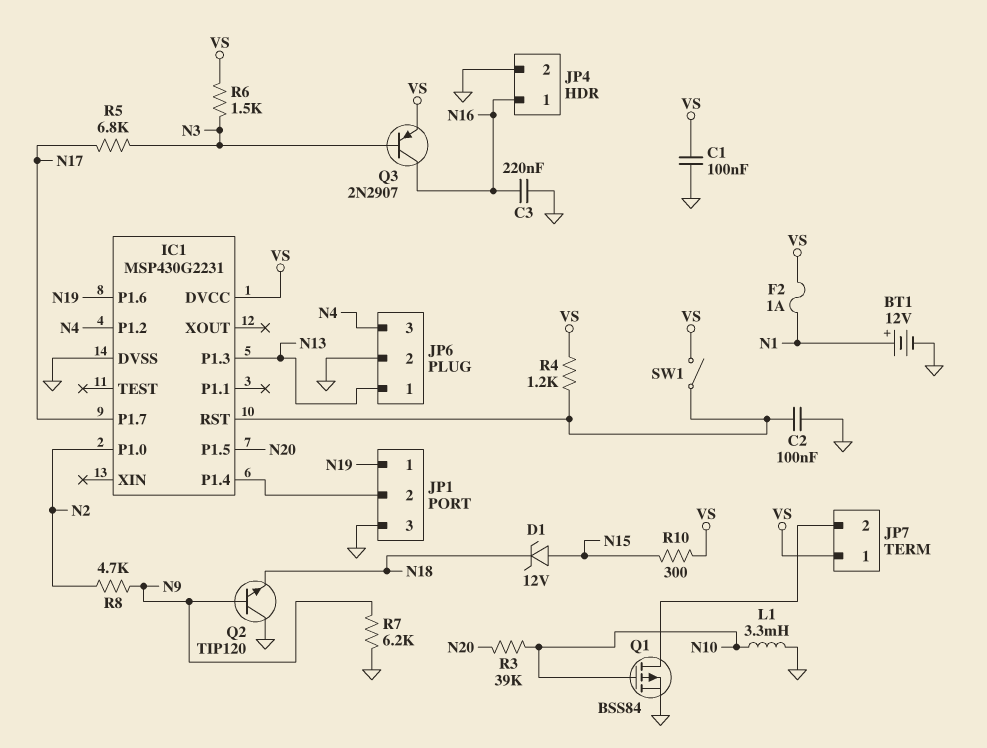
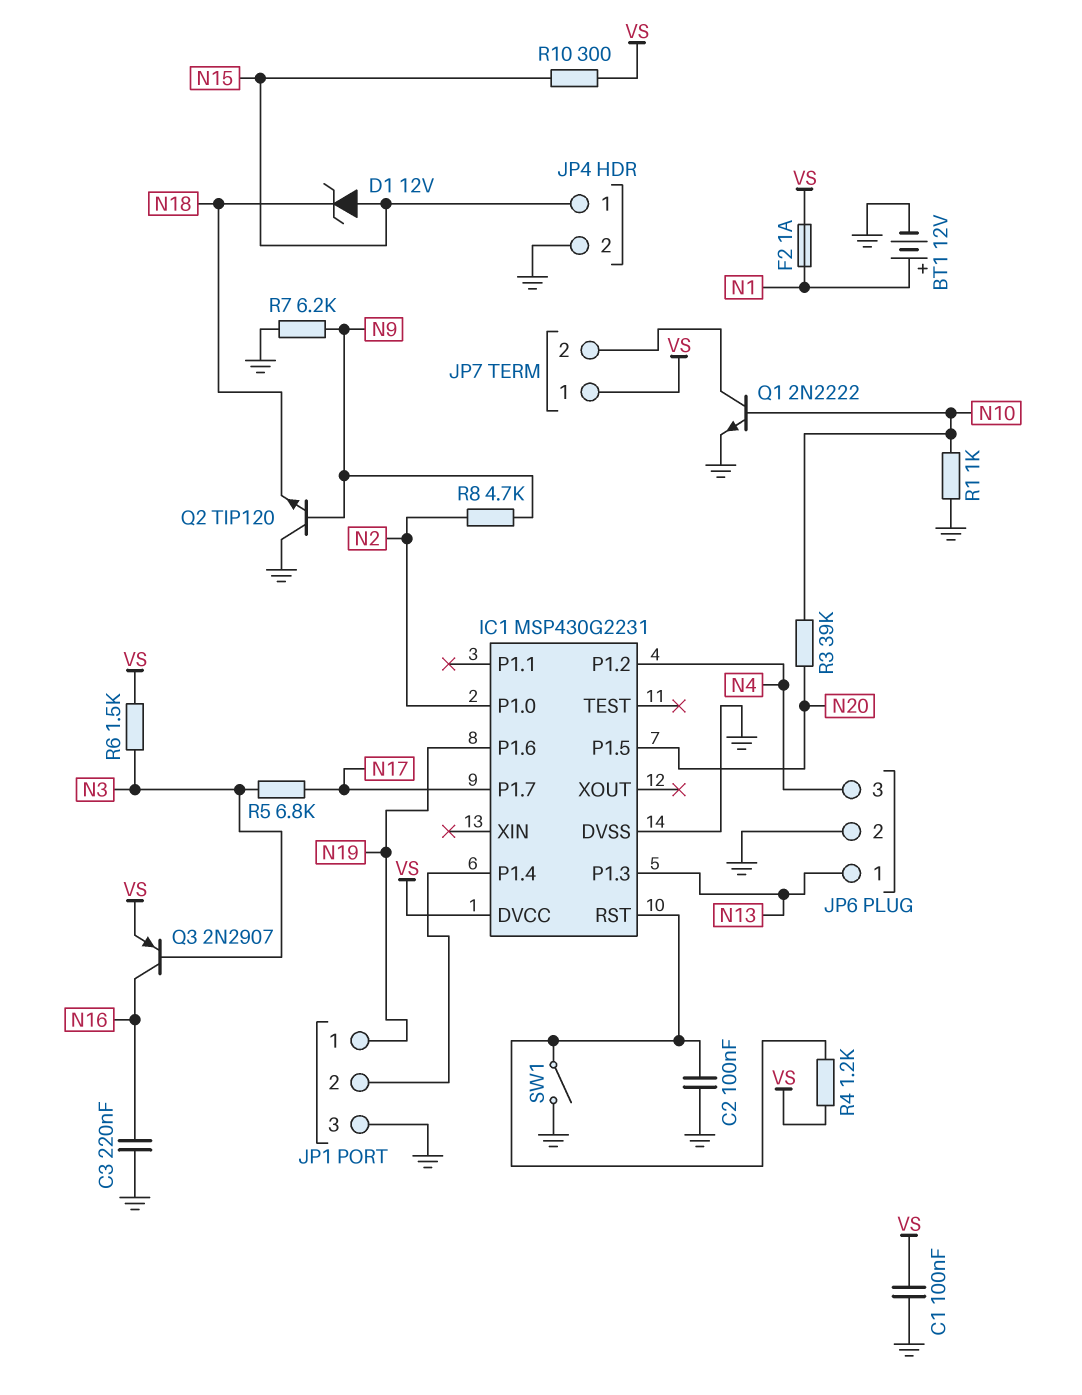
JP4 pin 1: N16 -> N15
L1: 3.3mH (GND, N10) -> none
Q1: PMOS BSS84 (G N10, D JP7/2, S GND) -> NPN 2N2222 (B N10, C JP7/2, E GND)
R1: none -> 1k (GND, N10)
SW1: switch (IC1/RST, VS) -> switch (GND, IC1/RST)

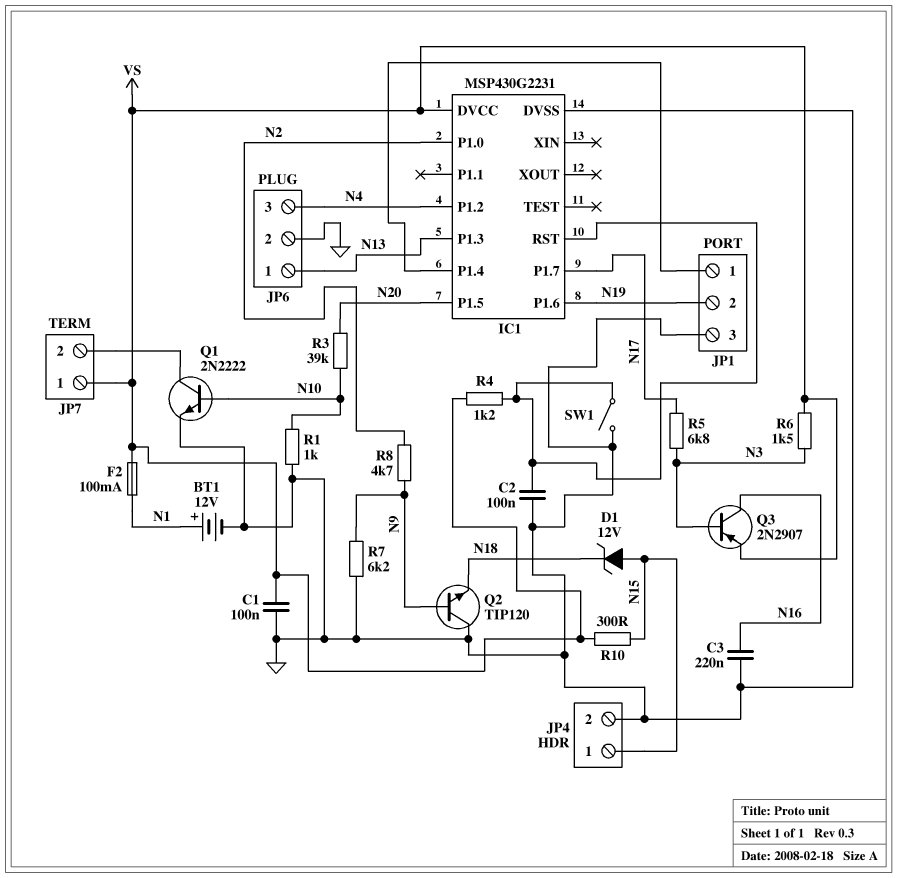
F2: 1A (N1, VS) -> 100mA (N1, VS)
JP1 pin 1: N19 -> IC1/P1.4
JP1 pin 2: IC1/P1.4 -> N19

